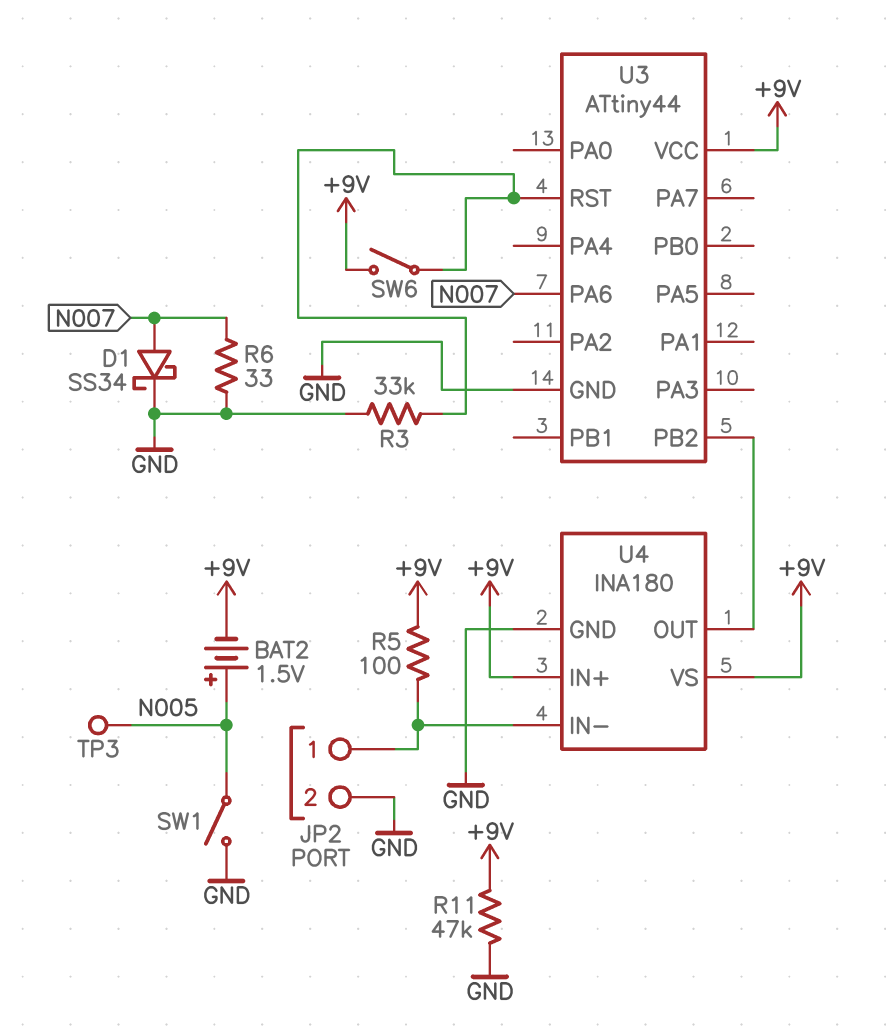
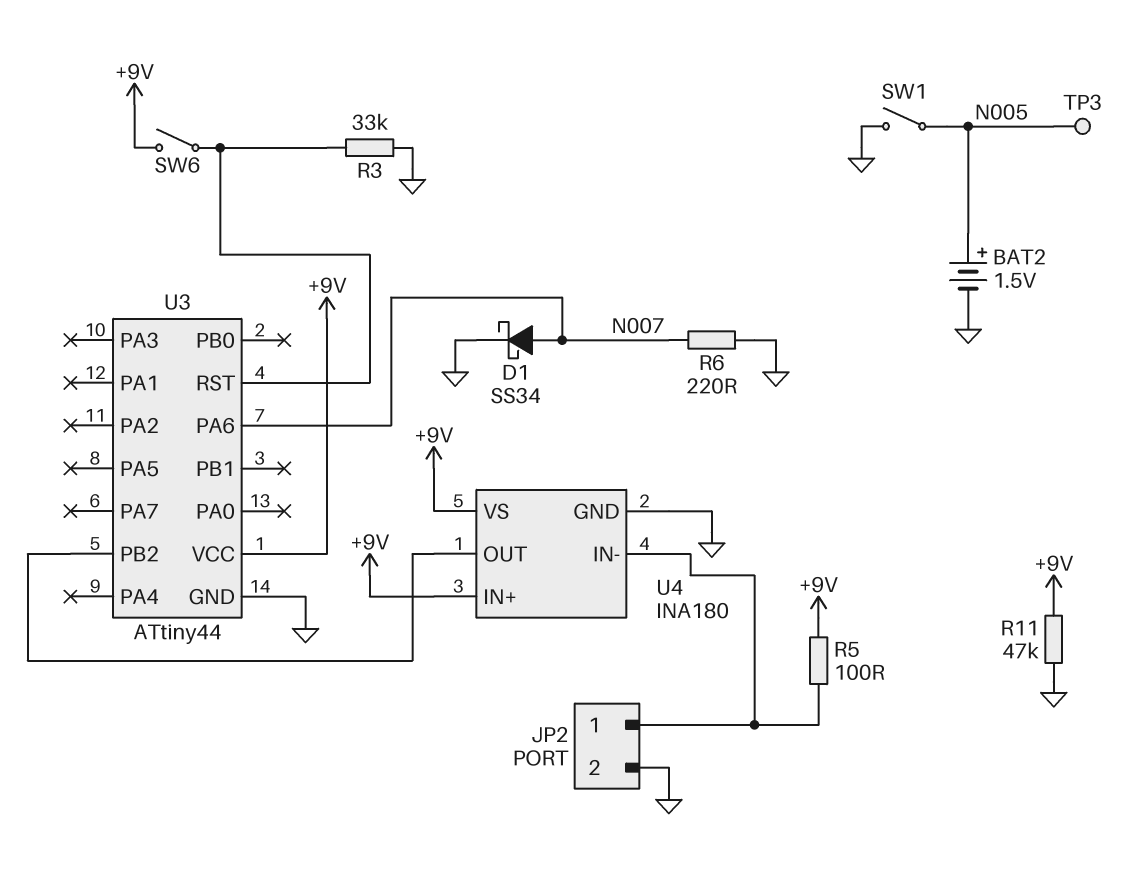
BAT2: 1.5V (plus N005, minus +9V) -> 1.5V (plus N005, minus GND)
R6: 33 (GND, N007) -> 220 (GND, N007)

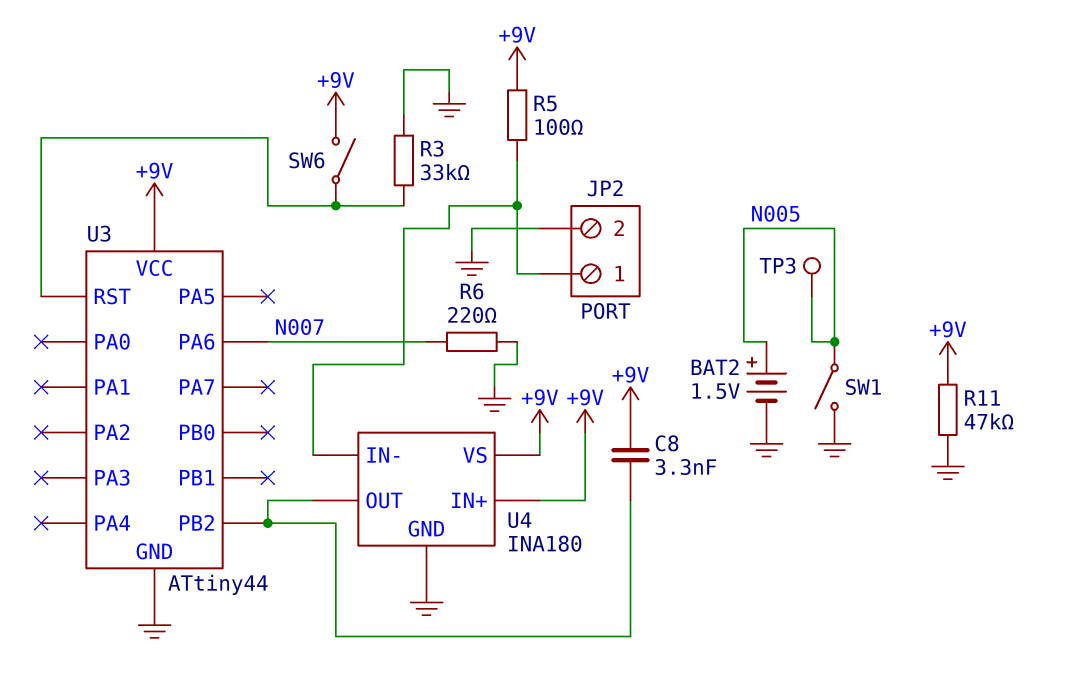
C8: none -> 3.3nF (+9V, U3/PB2)
D1: schottky SS34 (A N007, K GND) -> none

